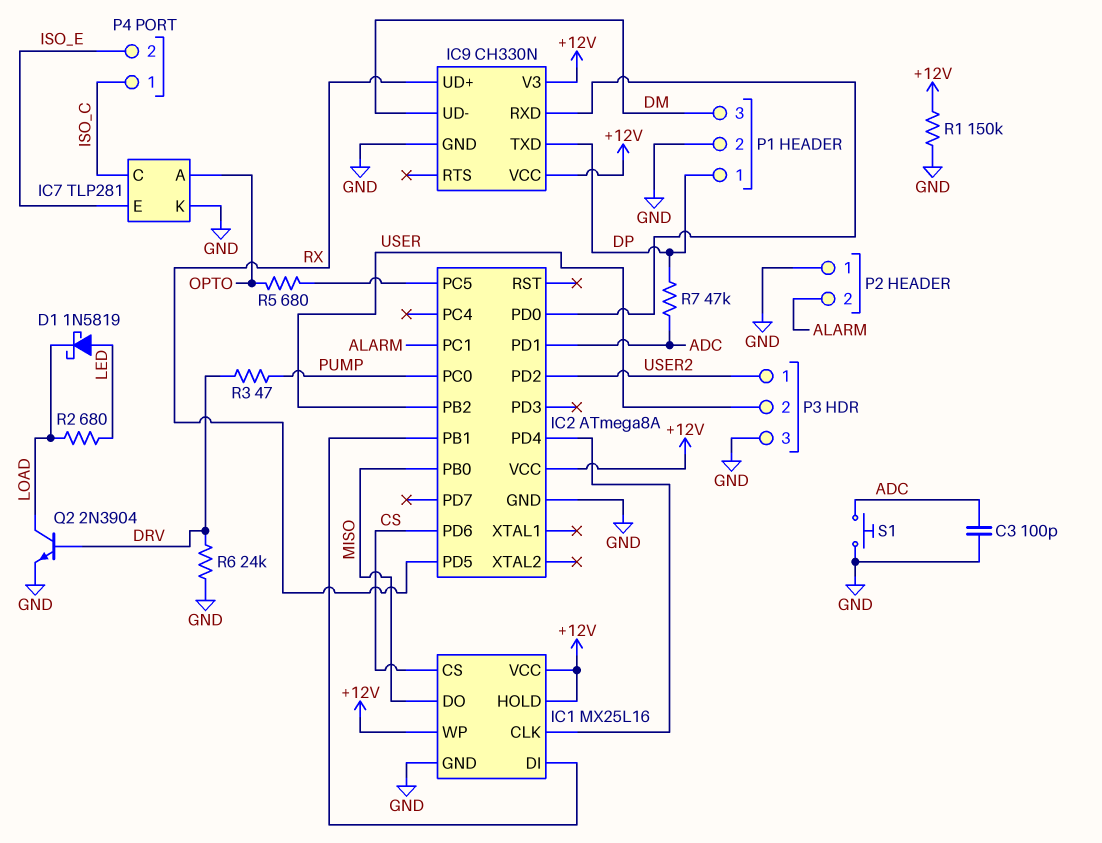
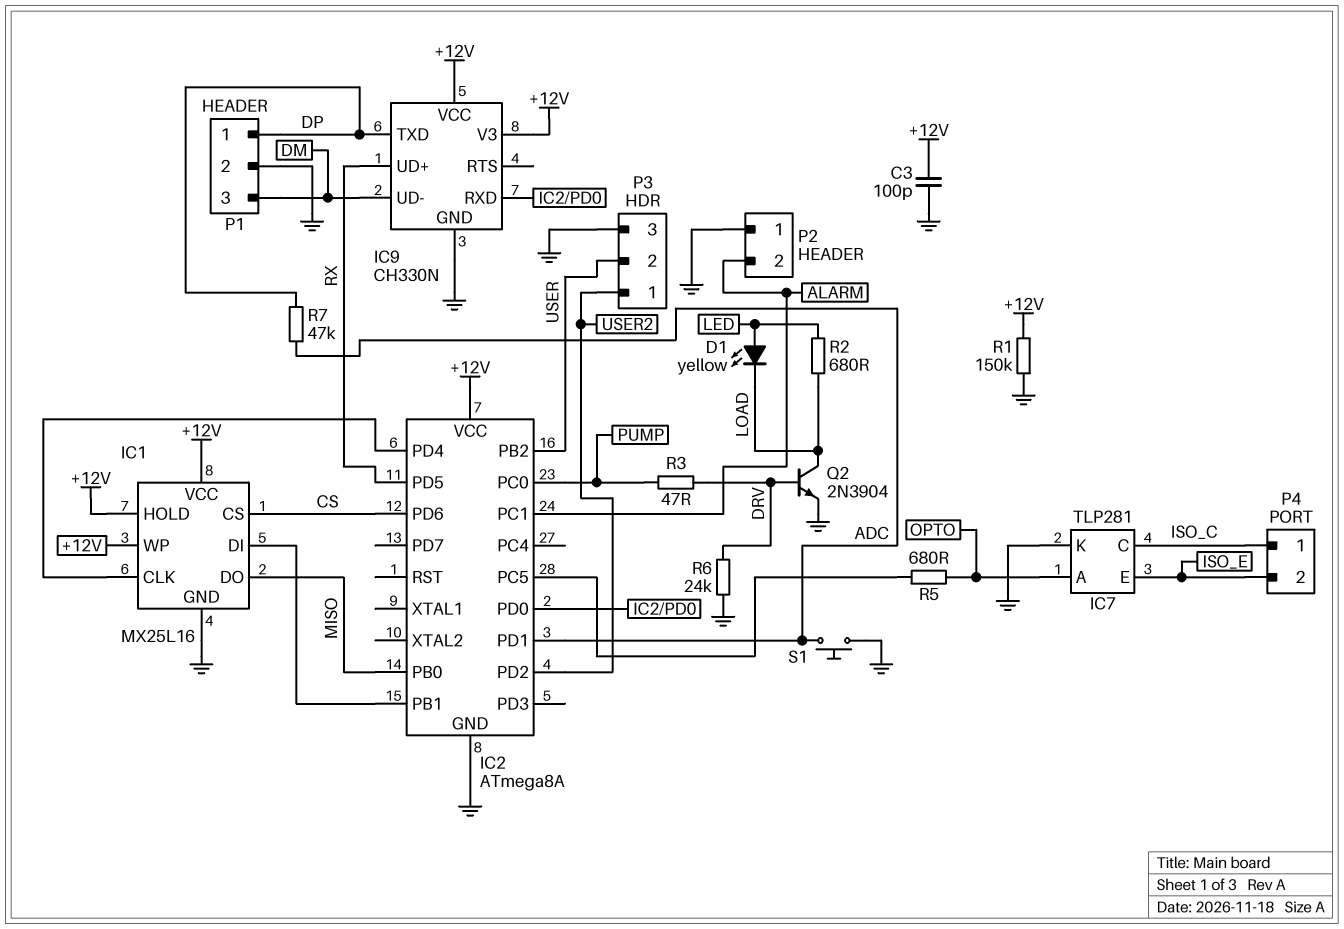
C3: 100pF (ADC, GND) -> 100pF (+12V, GND)
D1: schottky 1N5819 (A LED, K LOAD) -> LED yellow (A LED, K LOAD)

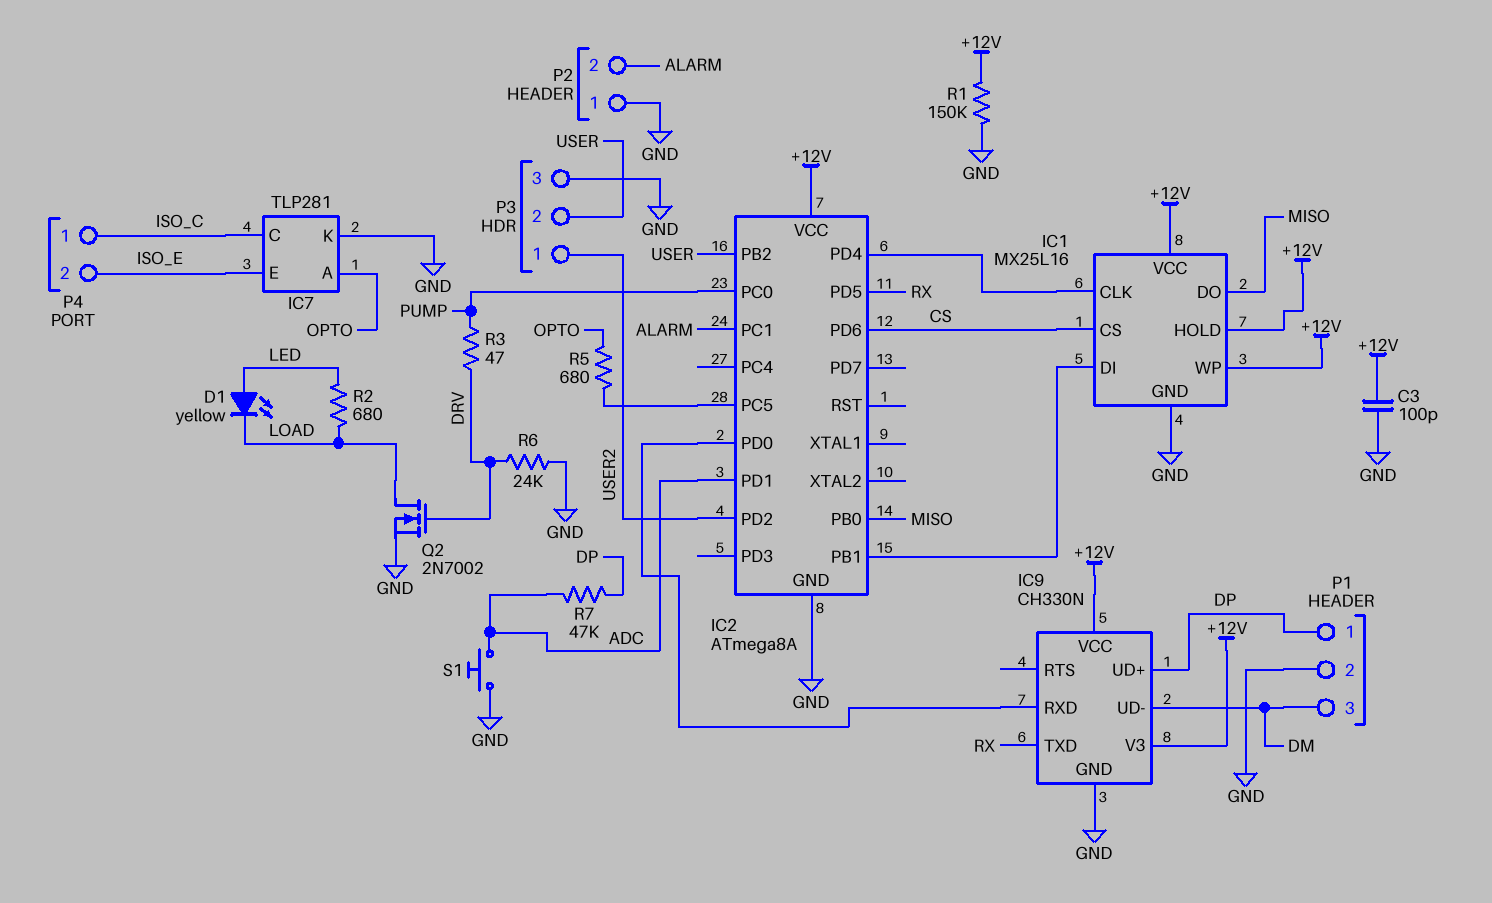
IC9 pin TXD: DP -> RX
IC9 pin UD+: RX -> DP
Q2: NPN 2N3904 (B DRV, C LOAD, E GND) -> NMOS 2N7002 (G DRV, D LOAD, S GND)

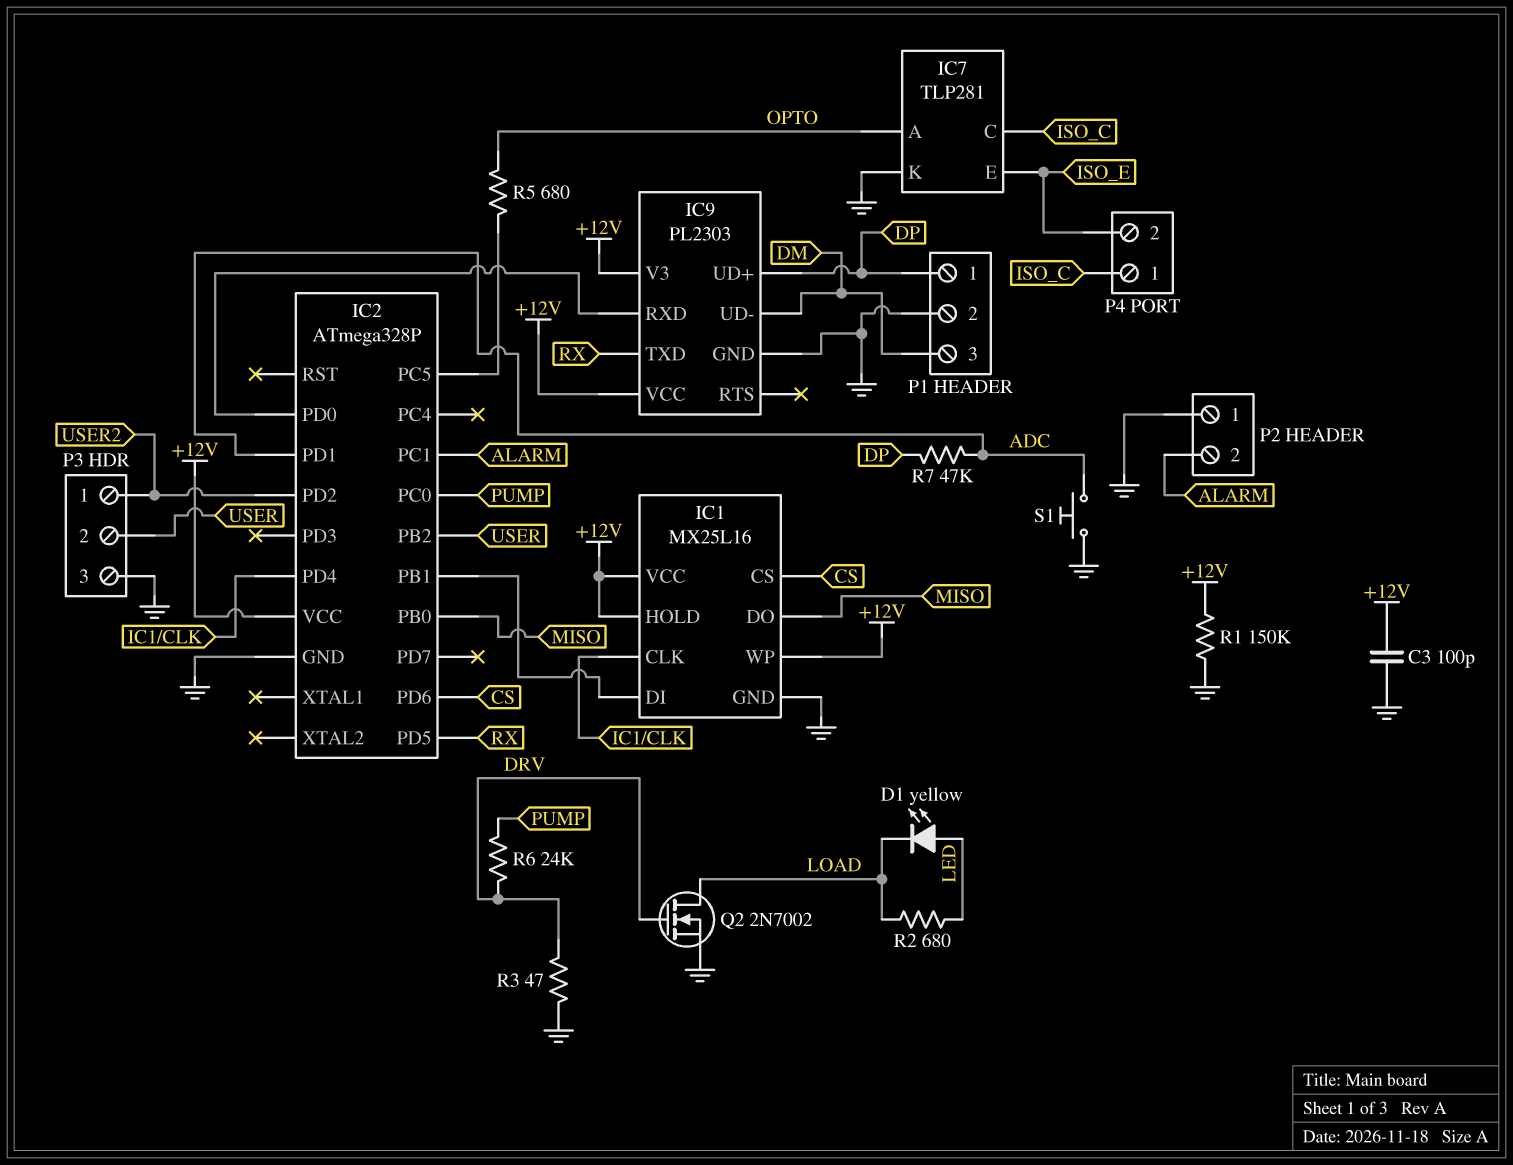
IC2: ATmega8A -> ATmega328P
IC9: CH330N -> PL2303
R3: 47 (DRV, PUMP) -> 47 (DRV, GND)
R6: 24k (DRV, GND) -> 24k (DRV, PUMP)

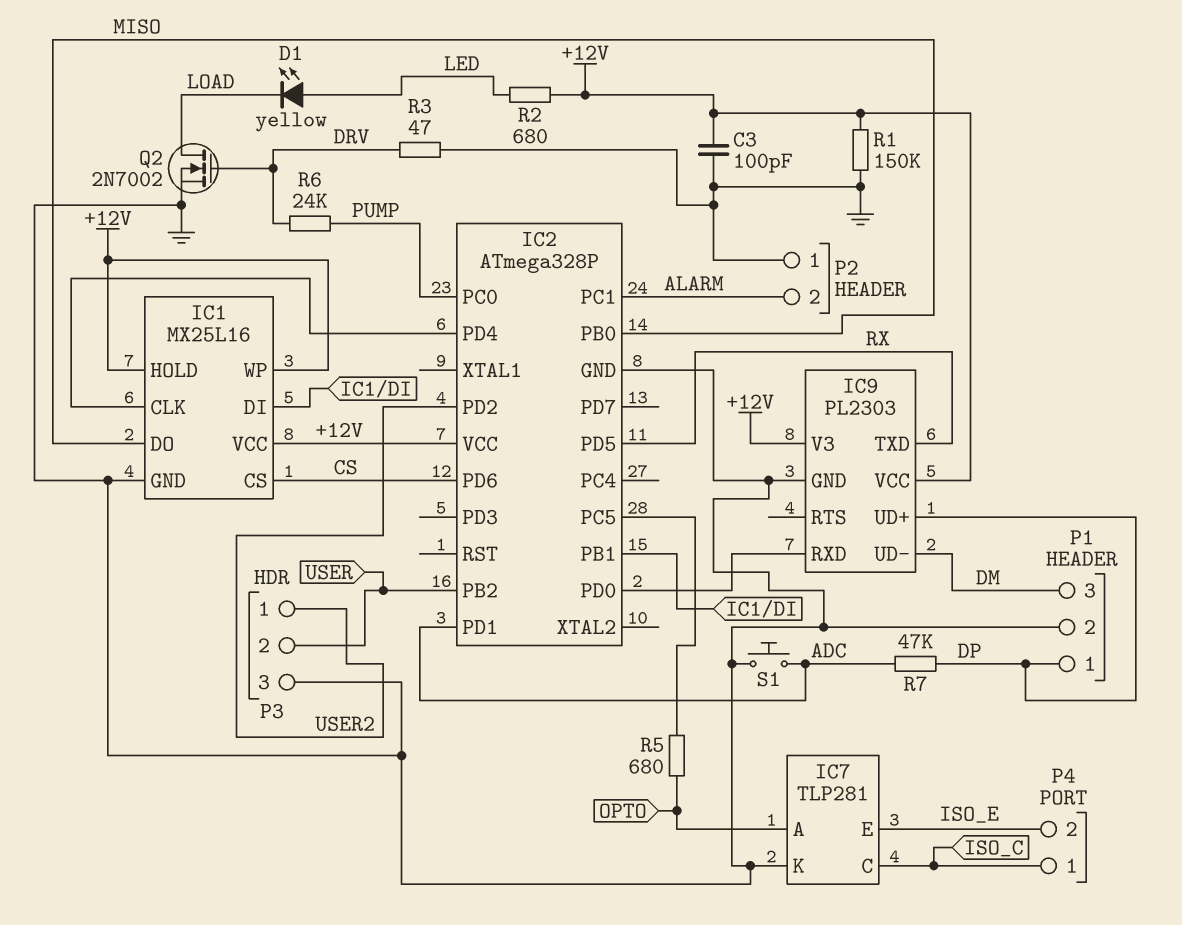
R2: 680 (LED, LOAD) -> 680 (+12V, LED)

